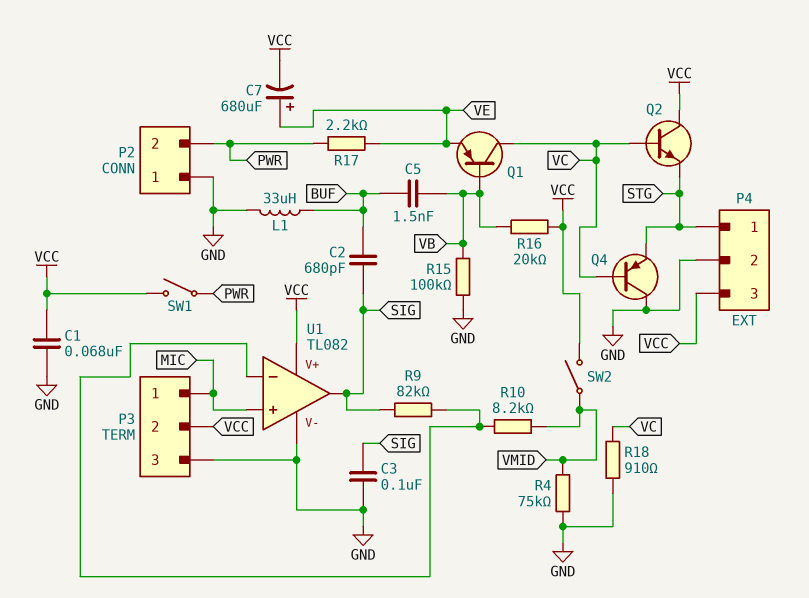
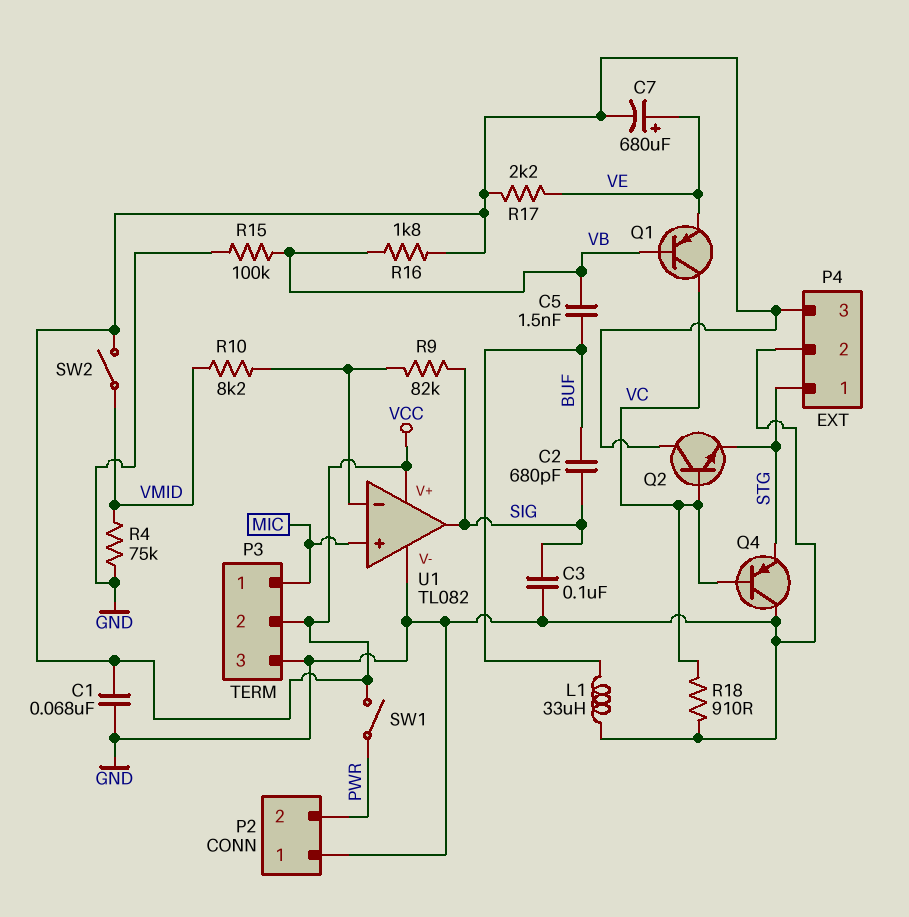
R16: 20k (VB, VCC) -> 1.8k (VB, VCC)
R17: 2.2k (PWR, VE) -> 2.2k (VCC, VE)

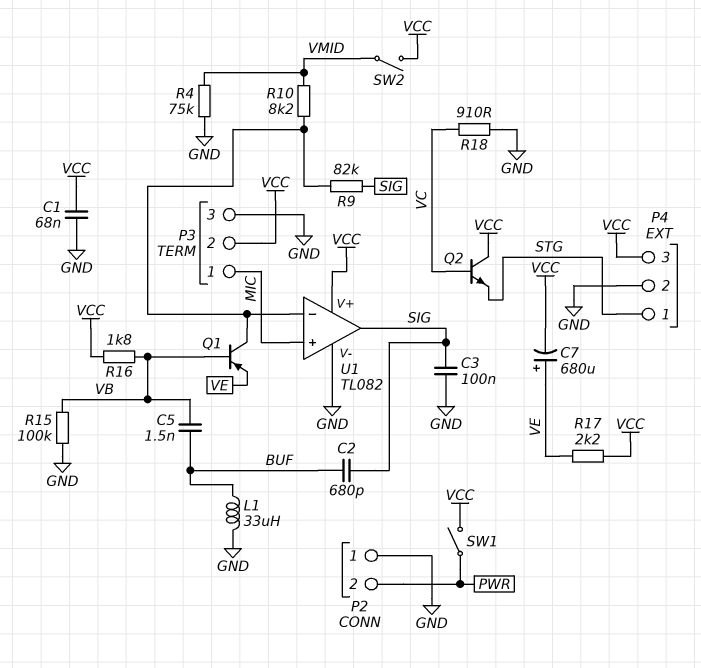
Q1: PNP (B VB, C VC, E VE) -> PNP (B VB, C U1/in-, E VE)
Q4: PNP (B VC, C GND, E STG) -> none

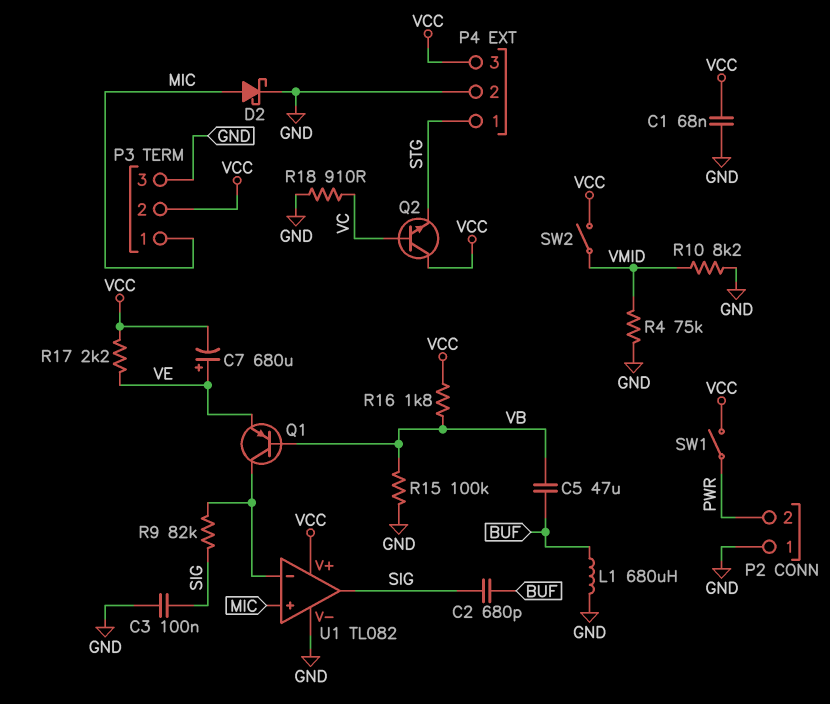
C5: 1.5nF (BUF, VB) -> 47uF (BUF, VB)
D2: none -> schottky (A MIC, K GND)
L1: 33uH (BUF, GND) -> 680uH (BUF, GND)
R10: 8.2k (U1/in-, VMID) -> 8.2k (GND, VMID)

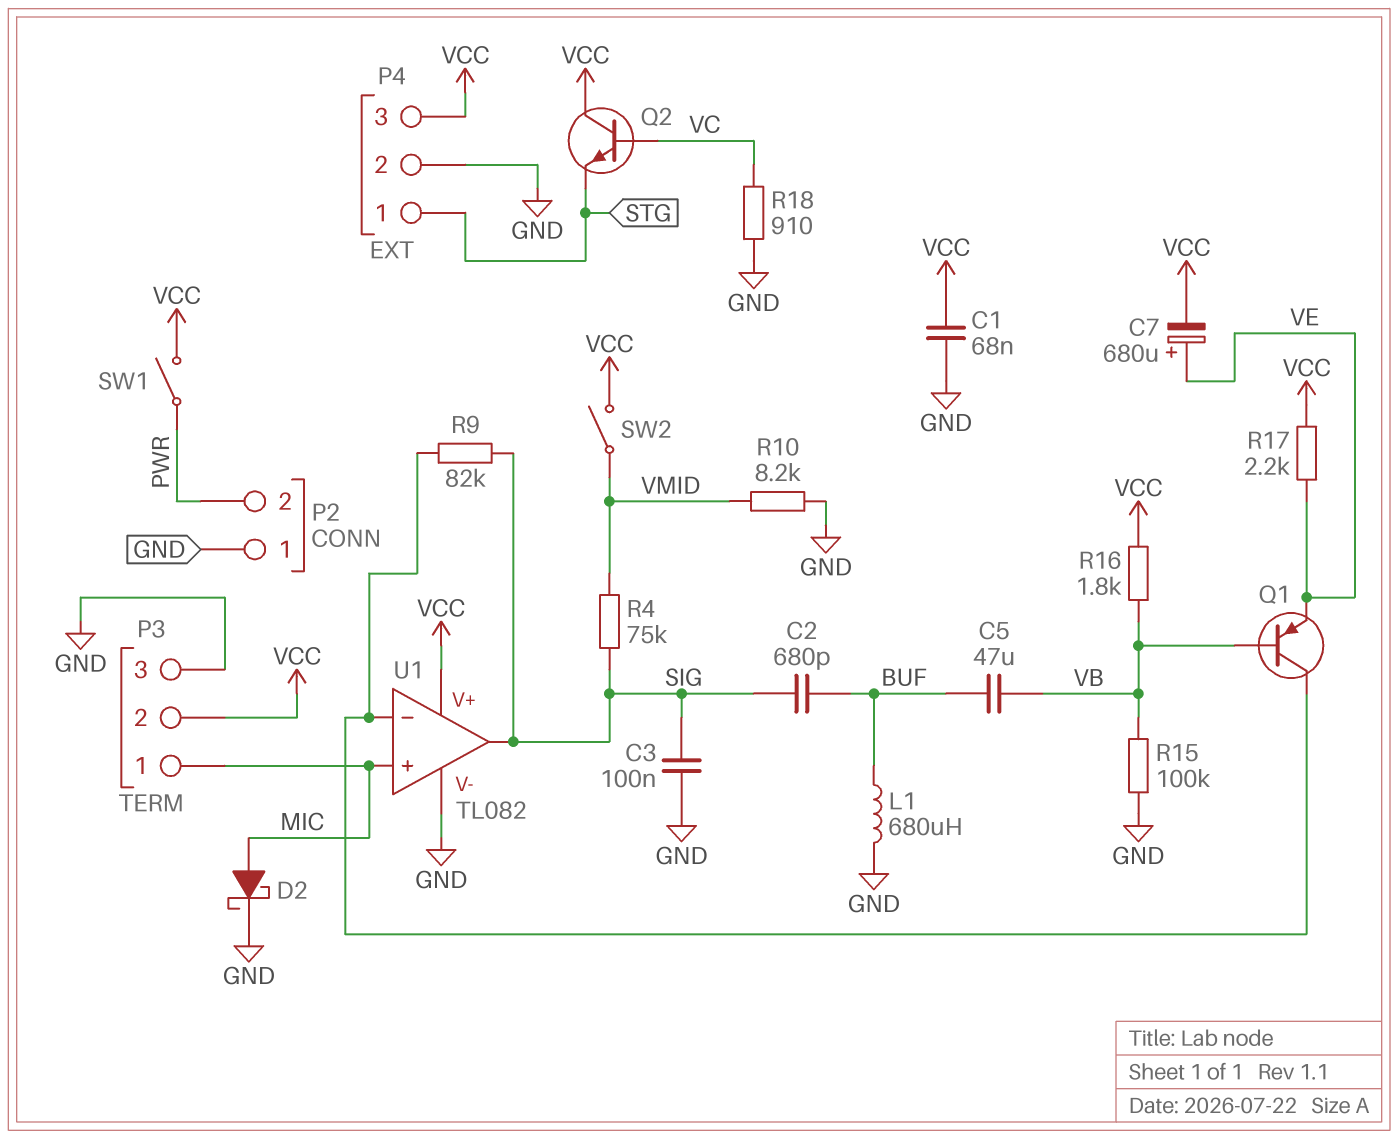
R4: 75k (GND, VMID) -> 75k (SIG, VMID)

